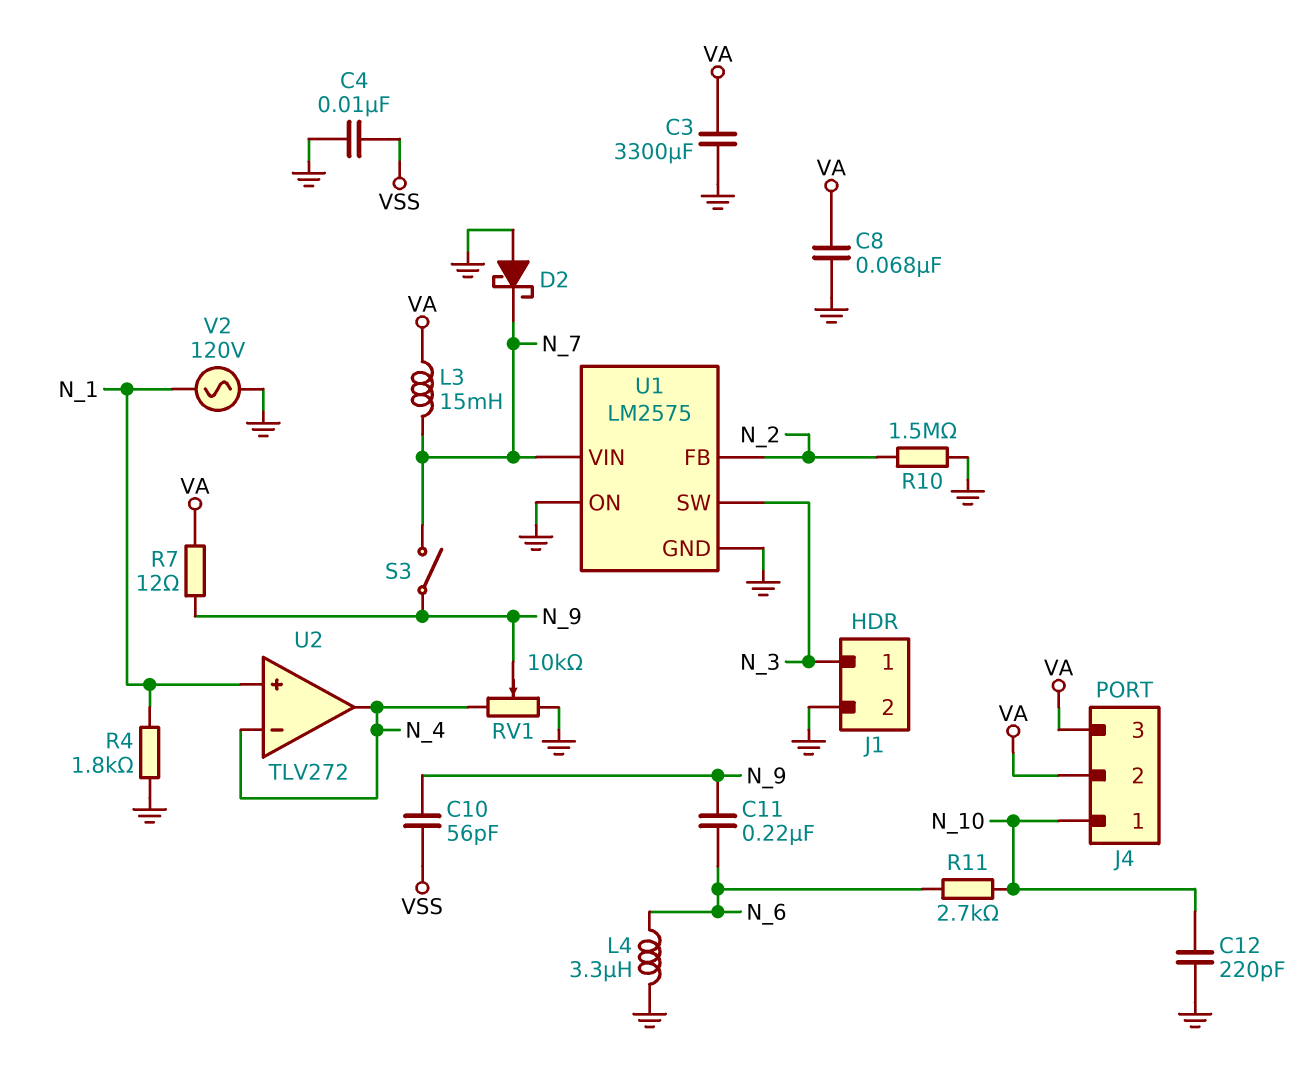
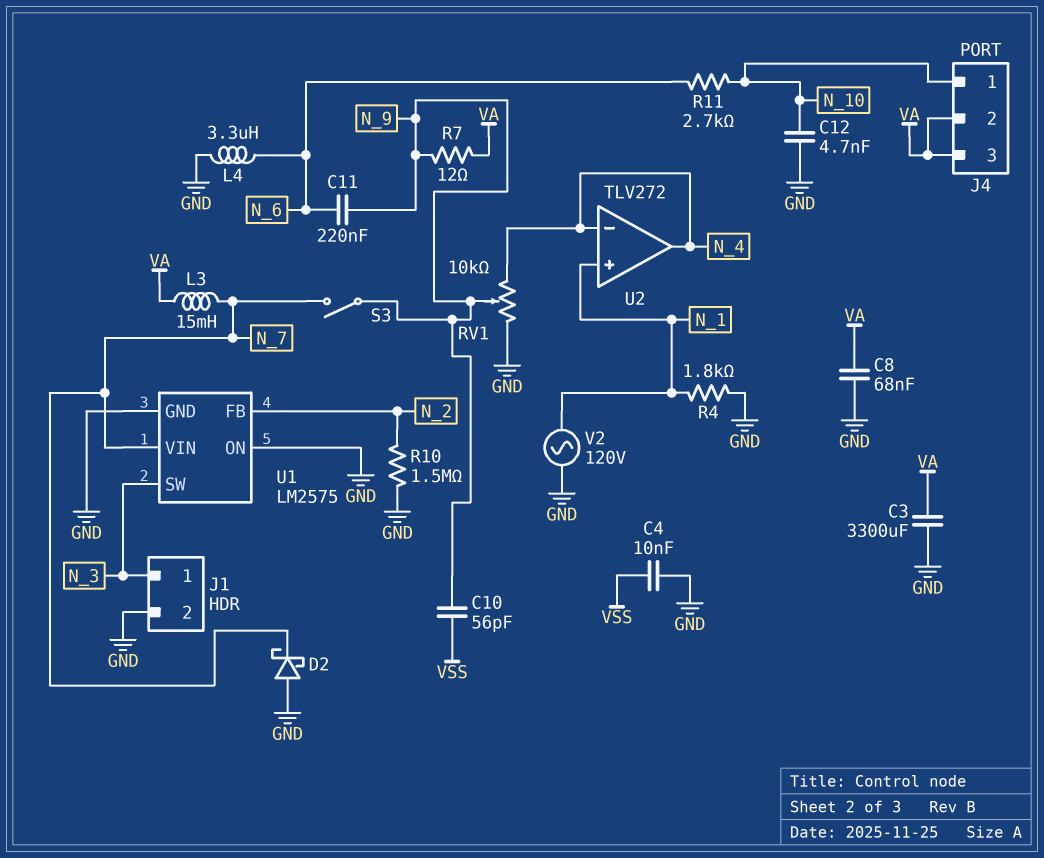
C12: 220pF (GND, N_10) -> 4.7nF (GND, N_10)

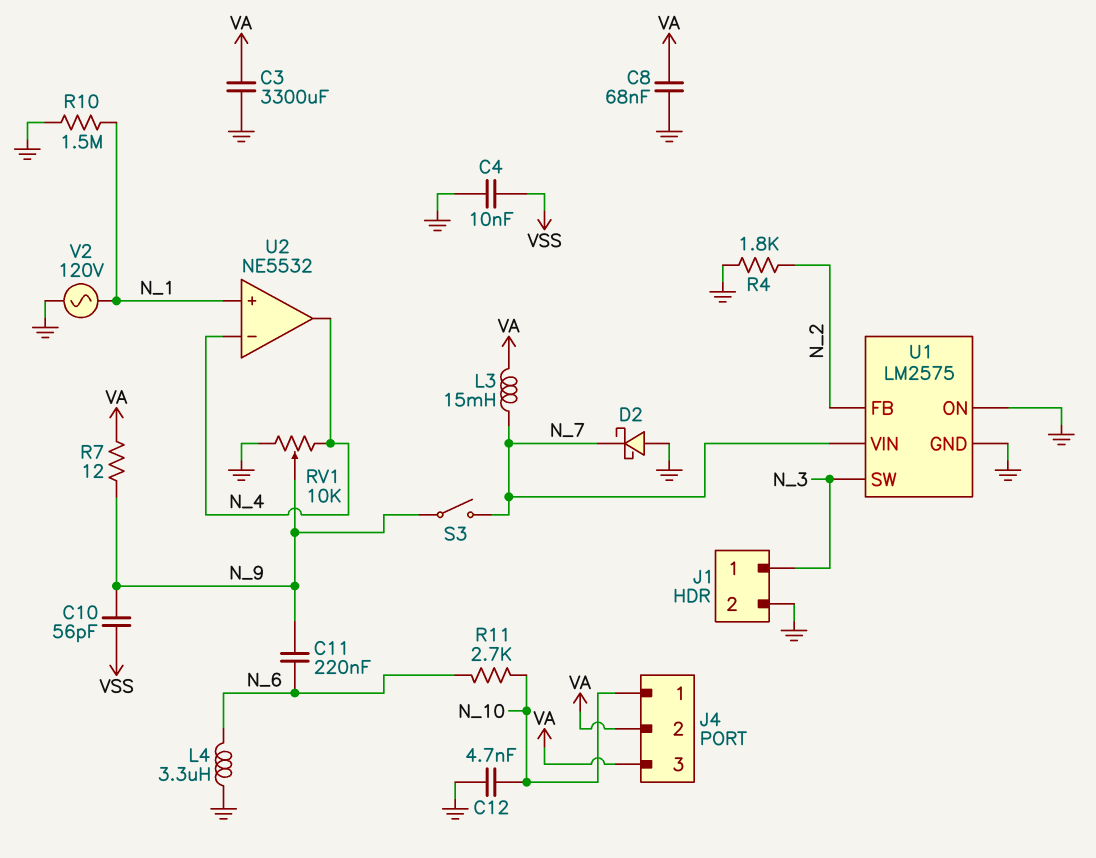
R4: 1.8k (GND, N_1) -> 1.8k (GND, N_2)
R10: 1.5M (GND, N_2) -> 1.5M (GND, N_1)
U2: TLV272 -> NE5532

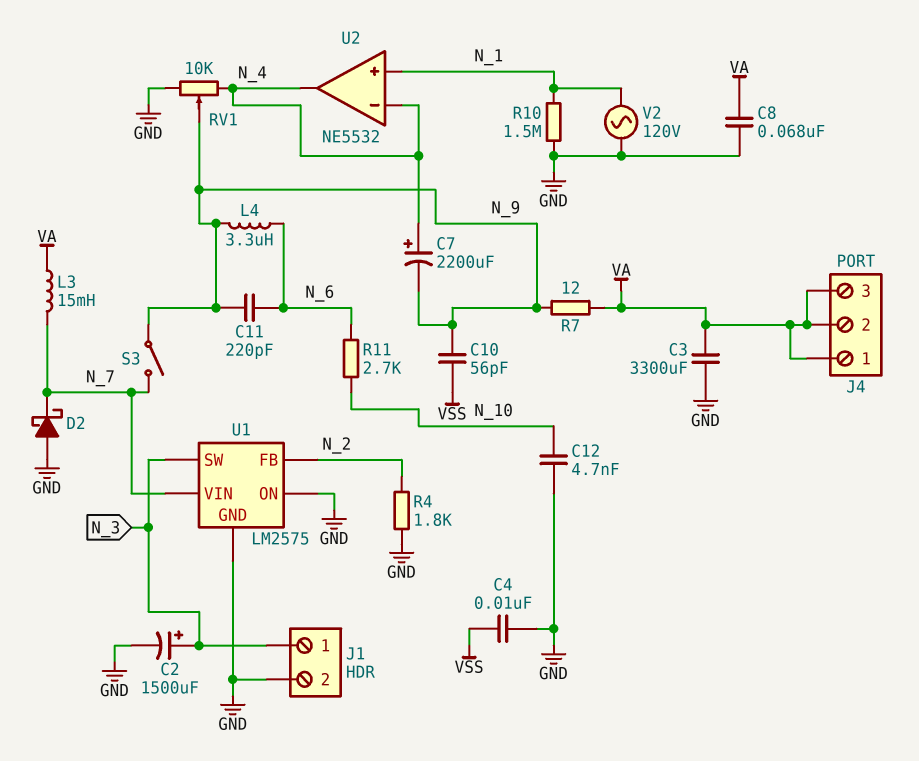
C2: none -> 1500uF (plus N_3, minus GND)
C7: none -> 2200uF (plus N_4, minus N_9)
C11: 220nF (N_6, N_9) -> 220pF (N_6, N_9)
J4 pin 1: N_10 -> VA
L4: 3.3uH (GND, N_6) -> 3.3uH (N_6, N_9)

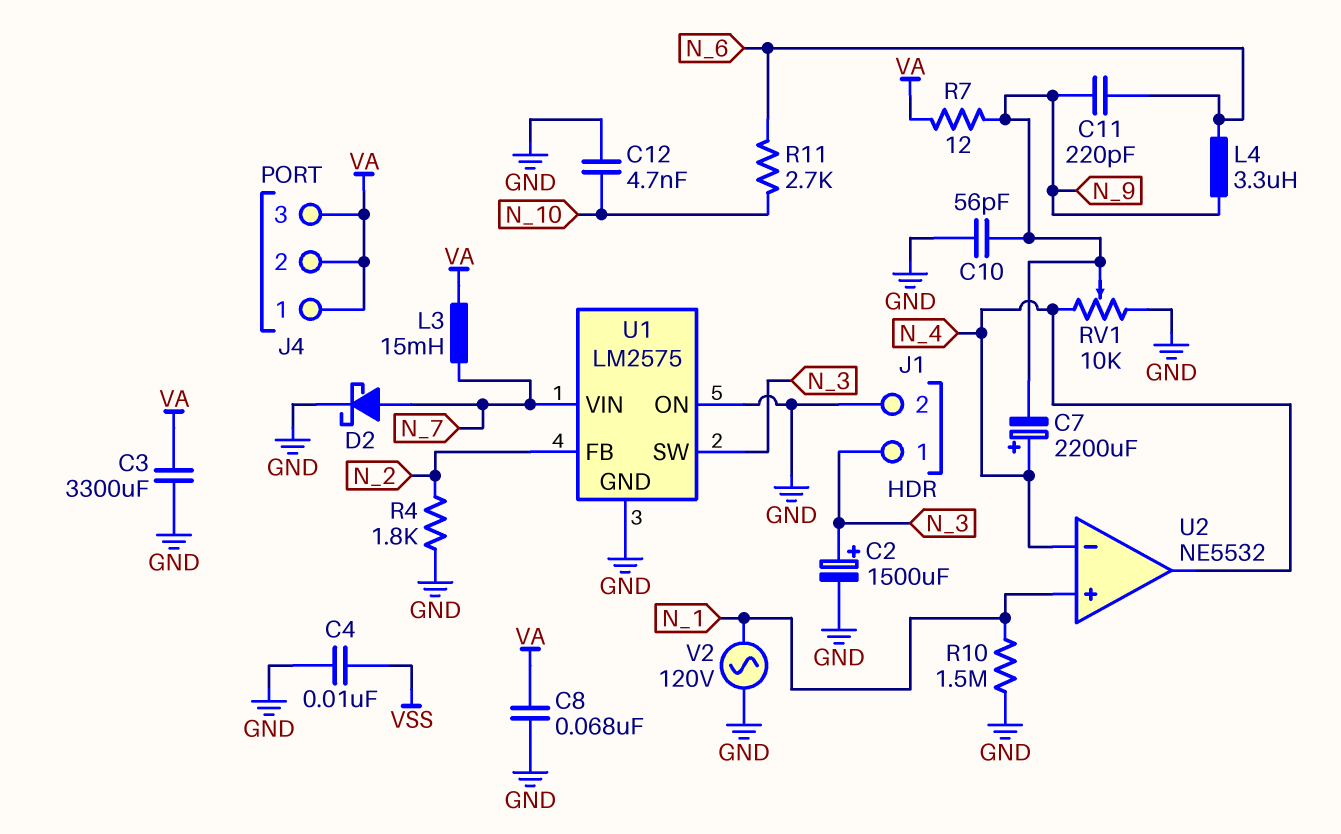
C10: 56pF (N_9, VSS) -> 56pF (GND, N_9)
D2: schottky (A GND, K N_7) -> schottky (A N_7, K GND)
S3: switch (N_7, N_9) -> none

